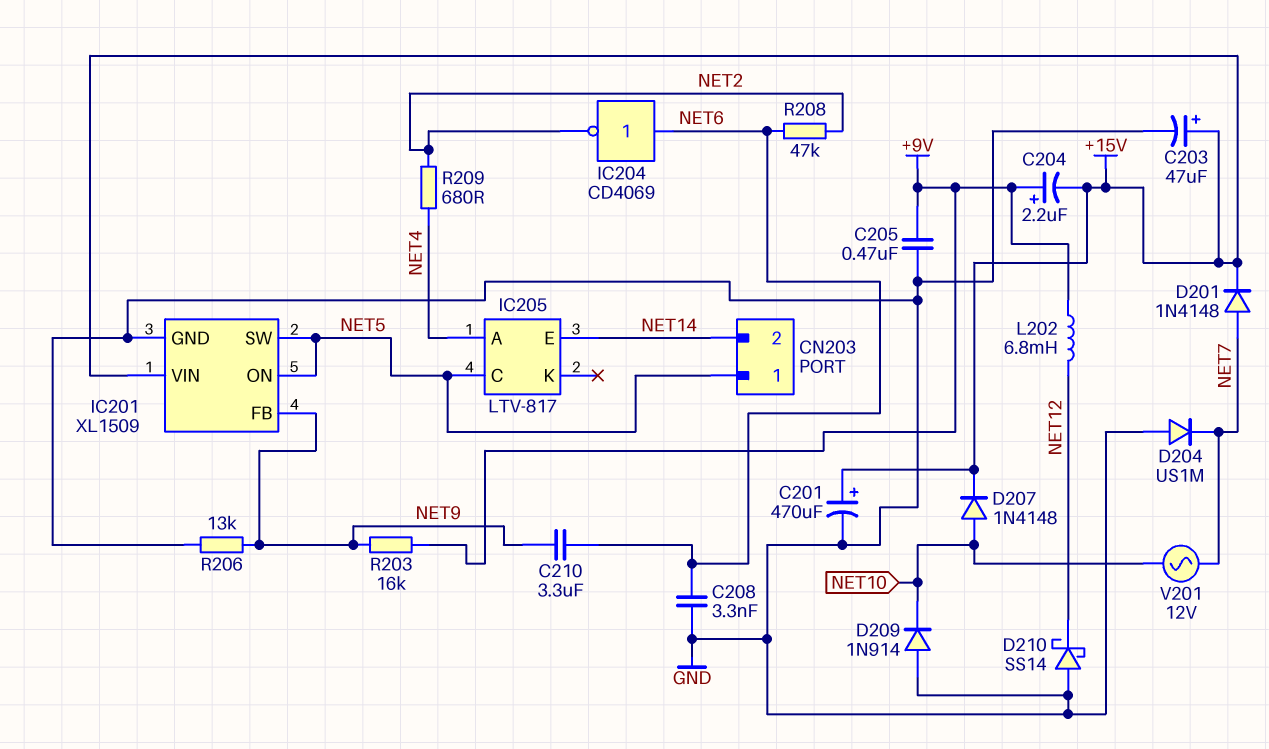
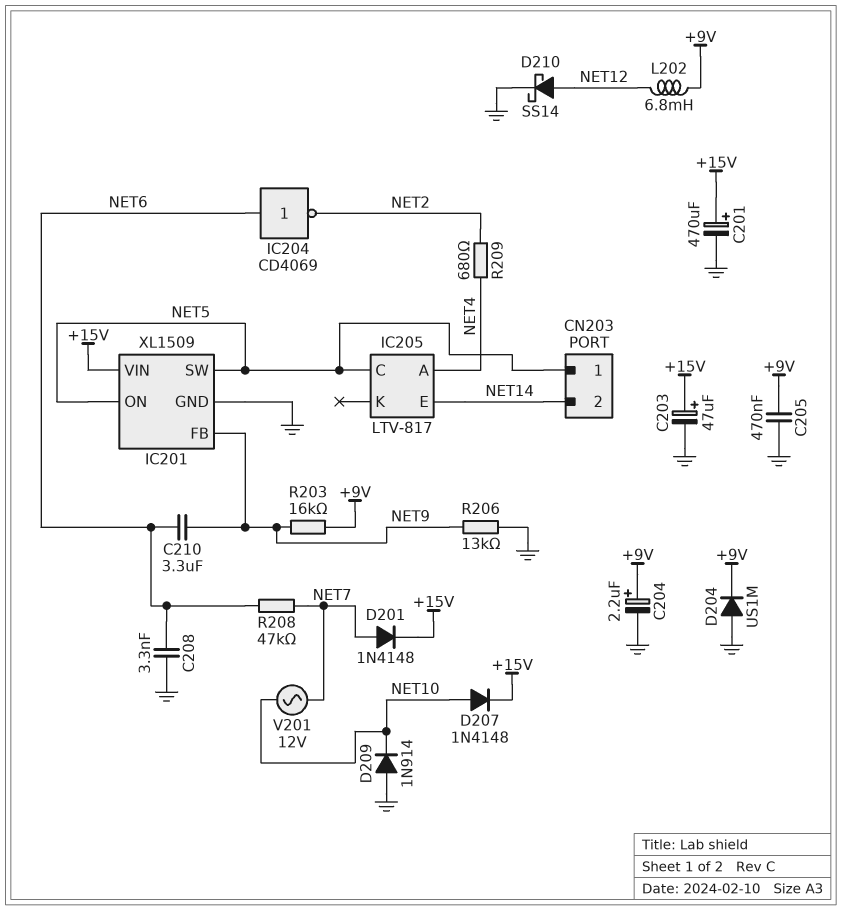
C204: 2.2uF (plus +9V, minus +15V) -> 2.2uF (plus +9V, minus GND)
D204: diode US1M (A GND, K NET7) -> diode US1M (A GND, K +9V)
D210: schottky SS14 (A GND, K NET12) -> schottky SS14 (A NET12, K GND)
R208: 47k (NET2, NET6) -> 47k (NET6, NET7)

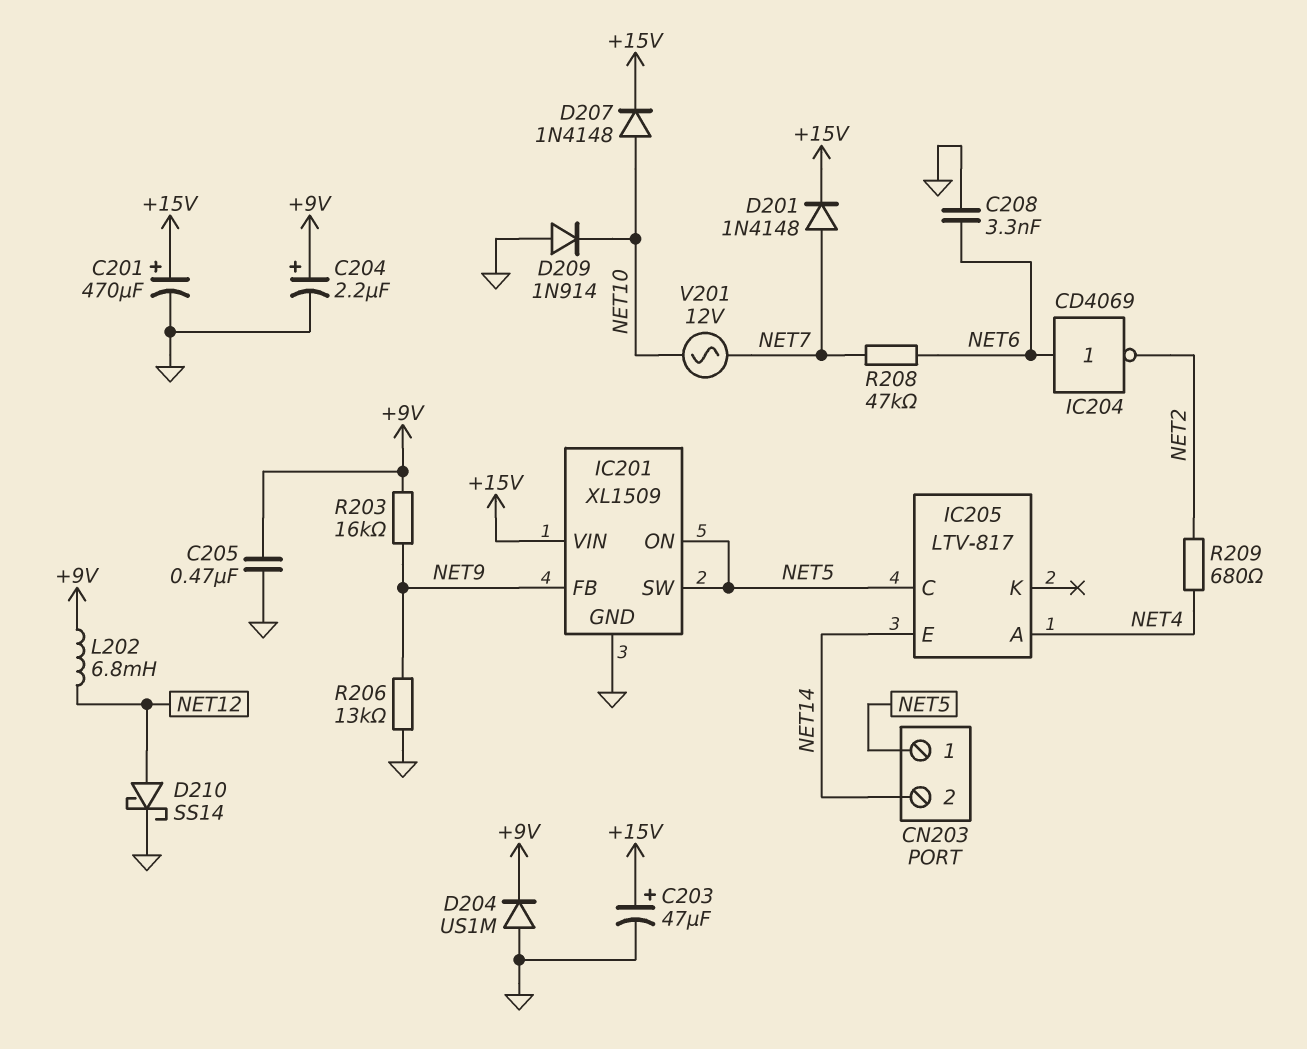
C210: 3.3uF (NET6, NET9) -> none

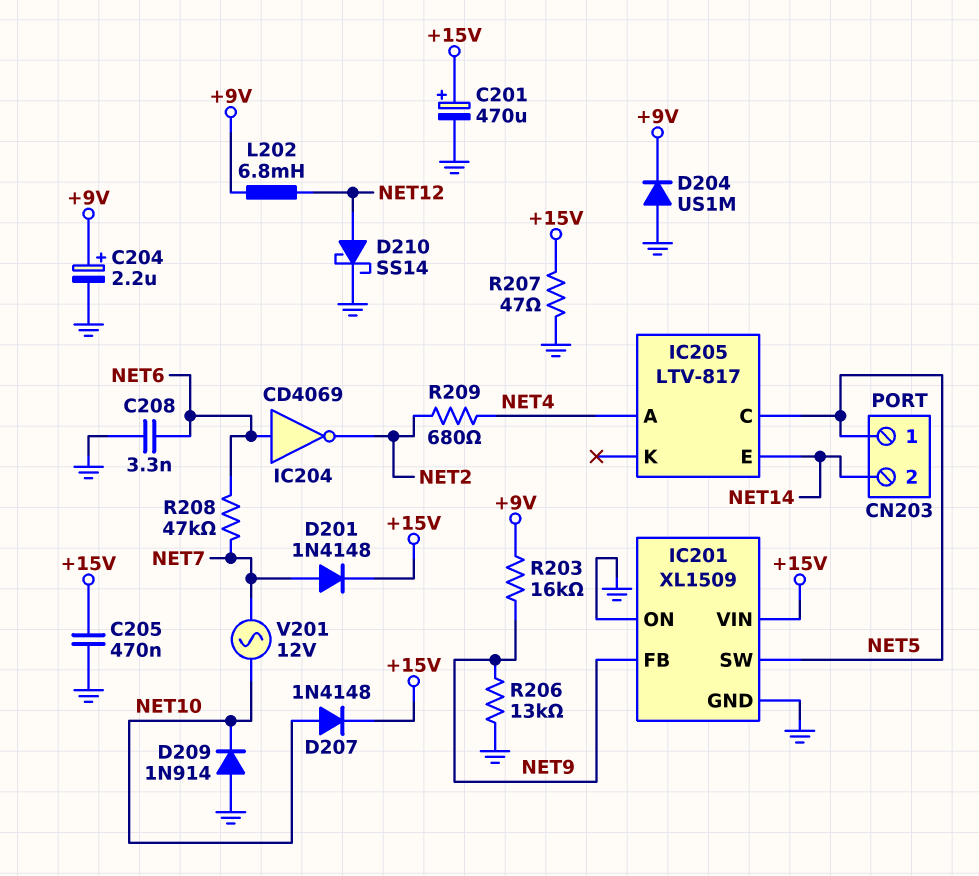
C203: 47uF (plus +15V, minus GND) -> none
C205: 470nF (+9V, GND) -> 470nF (+15V, GND)
IC201 pin ON: NET5 -> GND
R207: none -> 47 (+15V, GND)

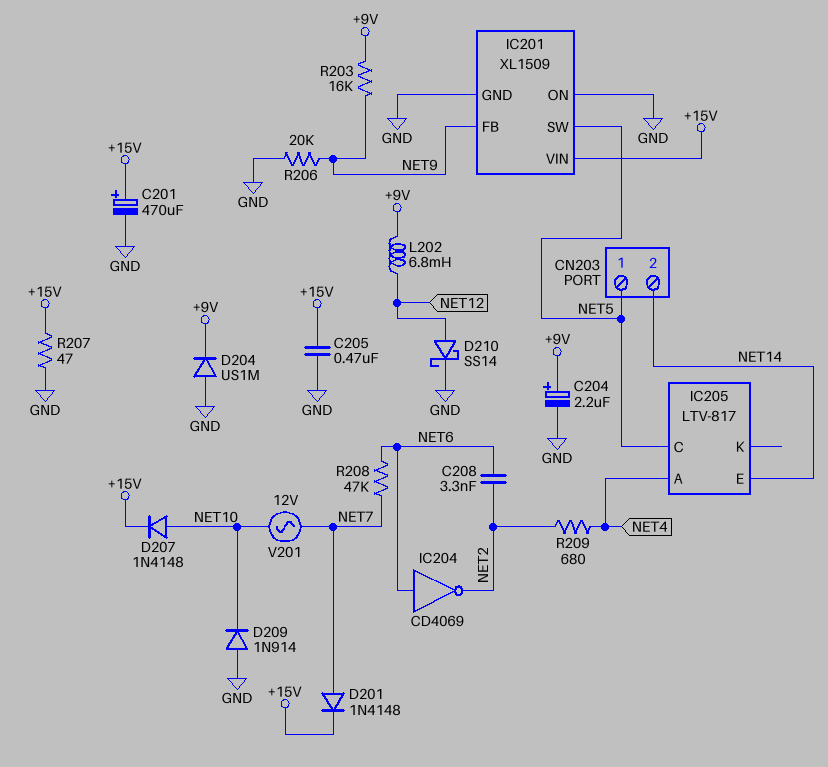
C208: 3.3nF (GND, NET6) -> 3.3nF (NET2, NET6)
R206: 13k (GND, NET9) -> 20k (GND, NET9)

